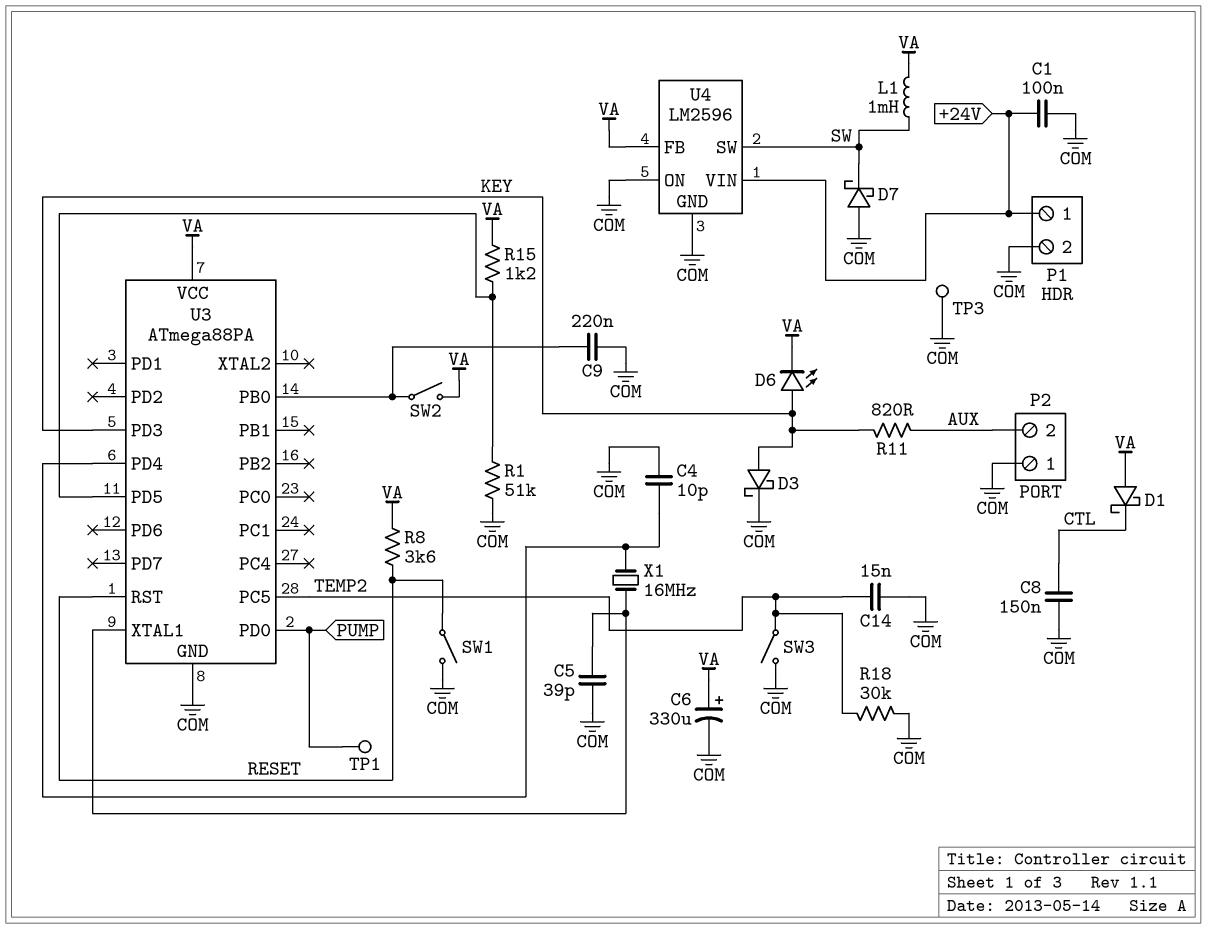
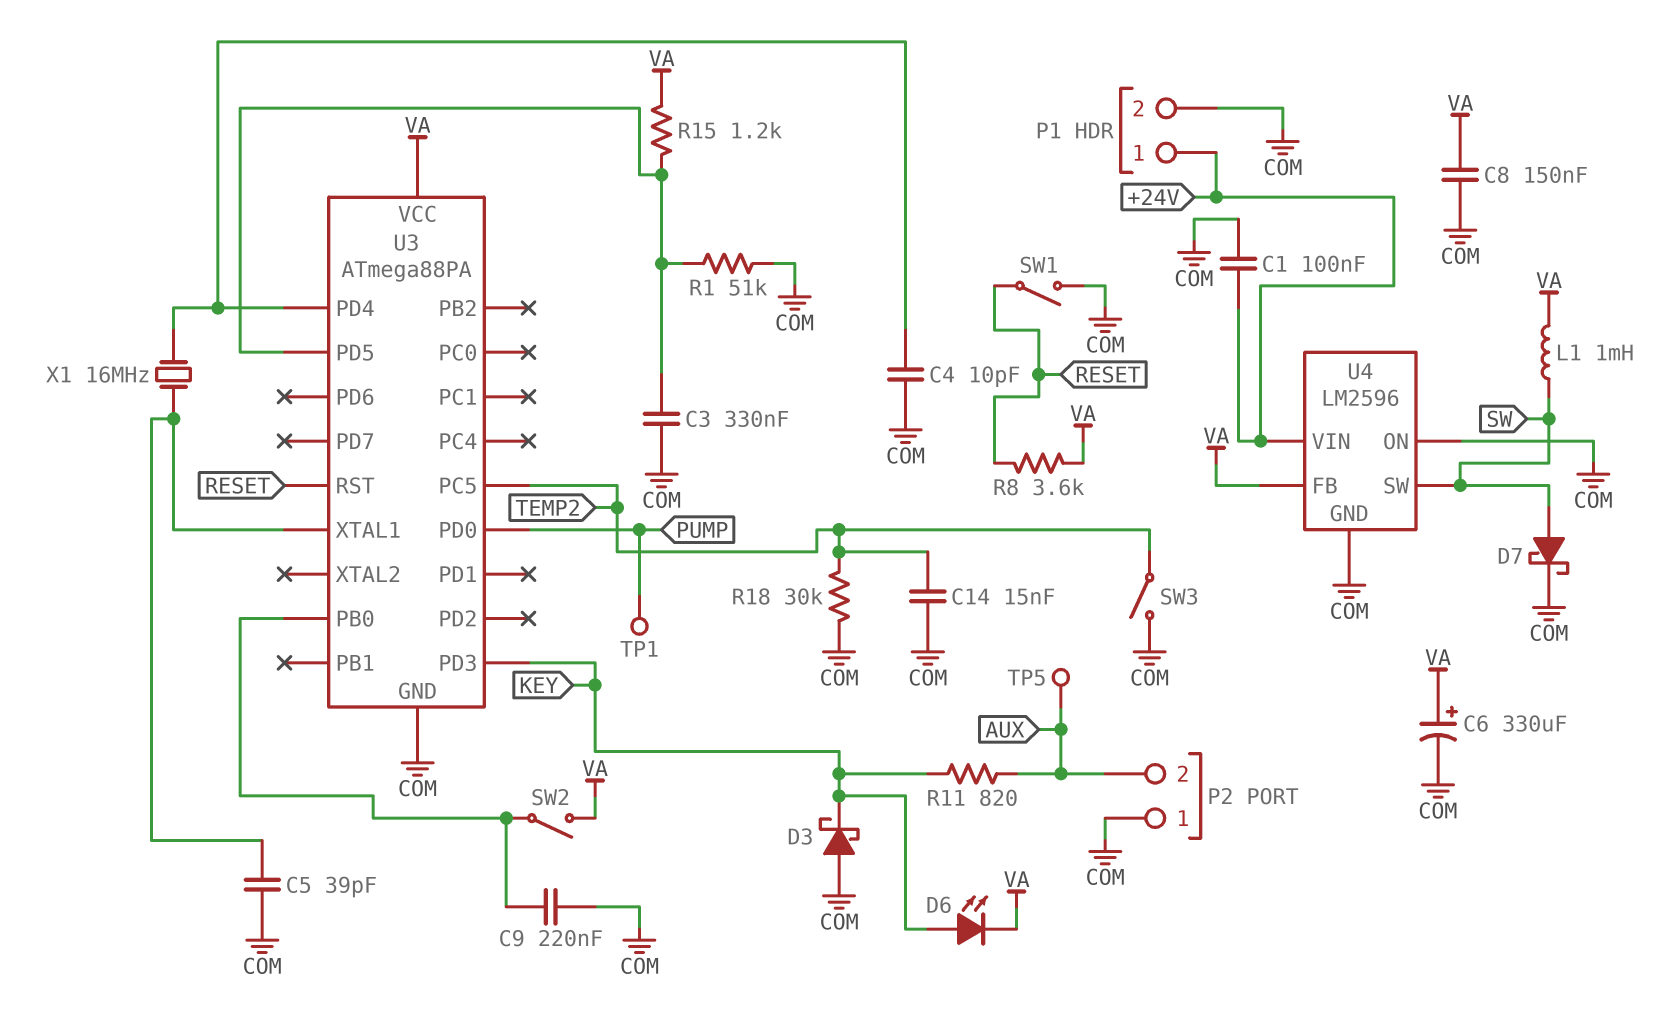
C3: none -> 330nF (COM, U3/PD5)
C8: 150nF (COM, CTL) -> 150nF (COM, VA)
D1: schottky (A VA, K CTL) -> none
D3: schottky (A KEY, K COM) -> schottky (A COM, K KEY)
D7: schottky (A COM, K SW) -> schottky (A SW, K COM)
TP3: test point (COM) -> none
TP5: none -> test point (AUX)

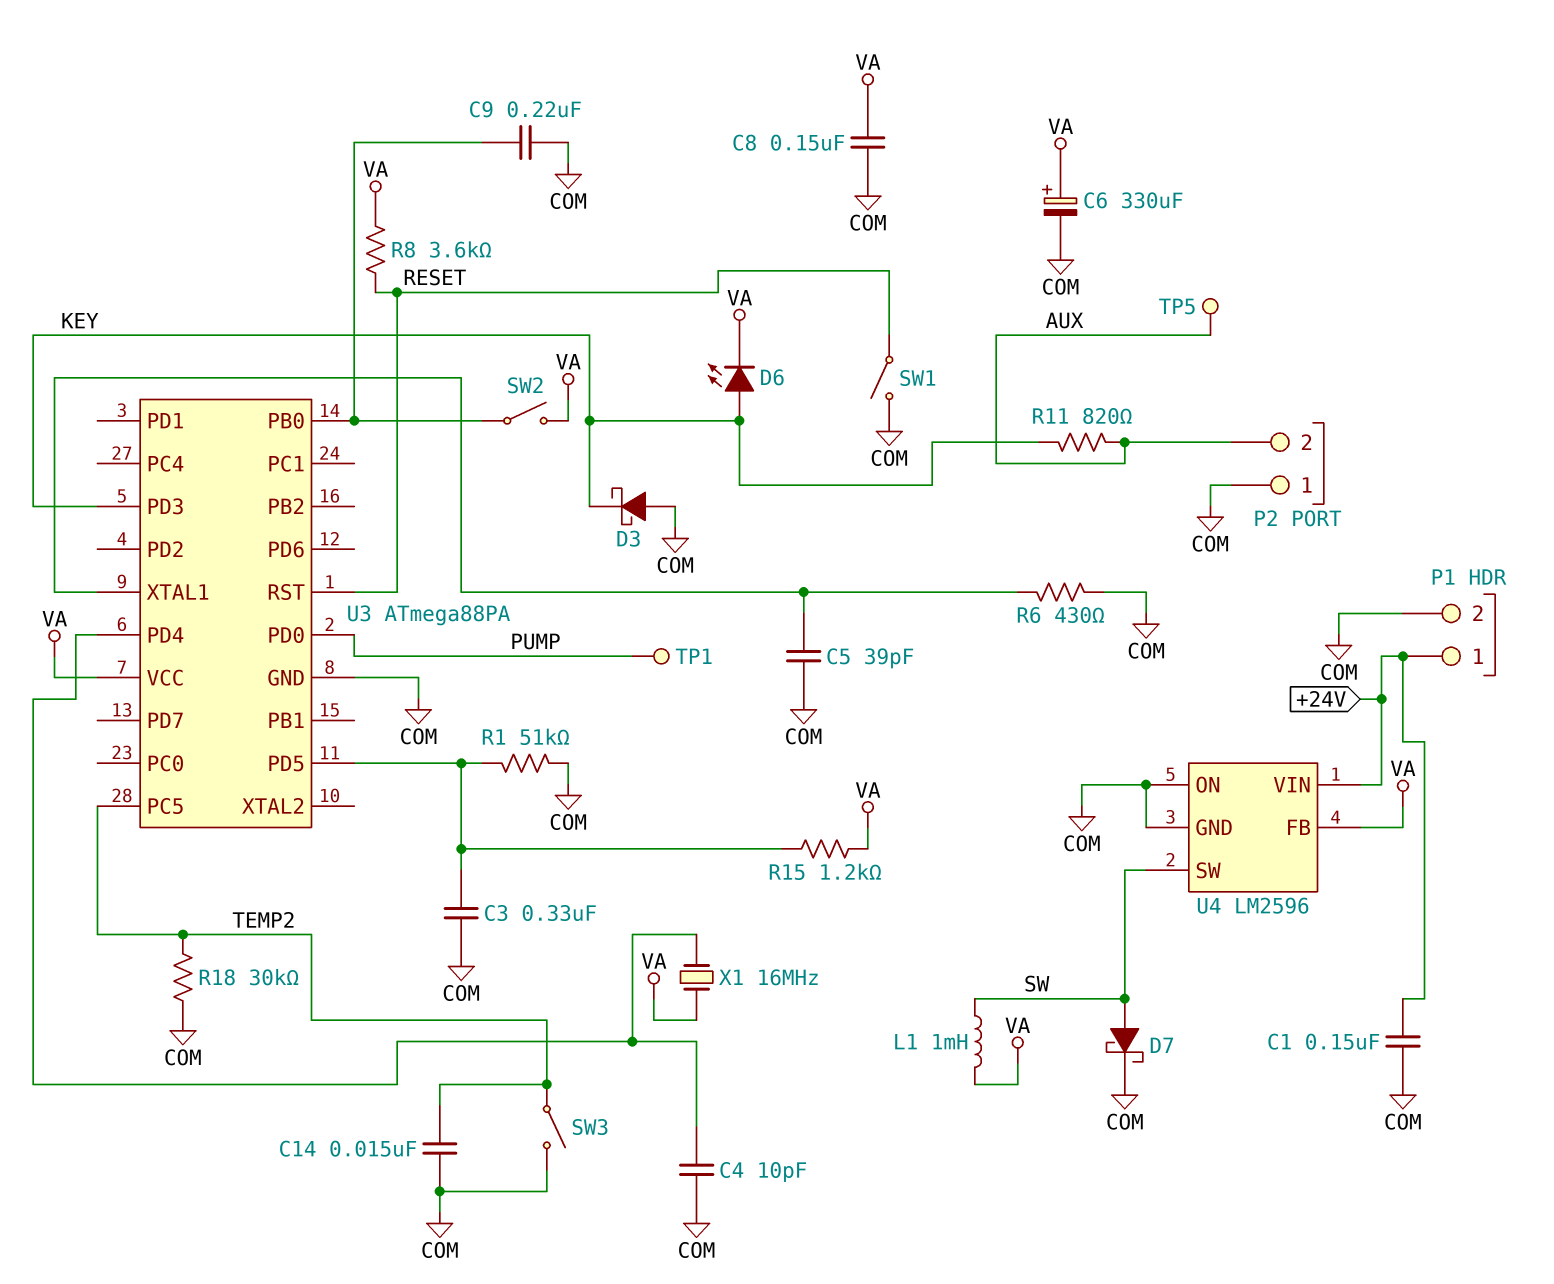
C1: 100nF (+24V, COM) -> 150nF (+24V, COM)
R6: none -> 430 (COM, U3/XTAL1)
X1: 16MHz (U3/PD4, U3/XTAL1) -> 16MHz (U3/PD4, VA)

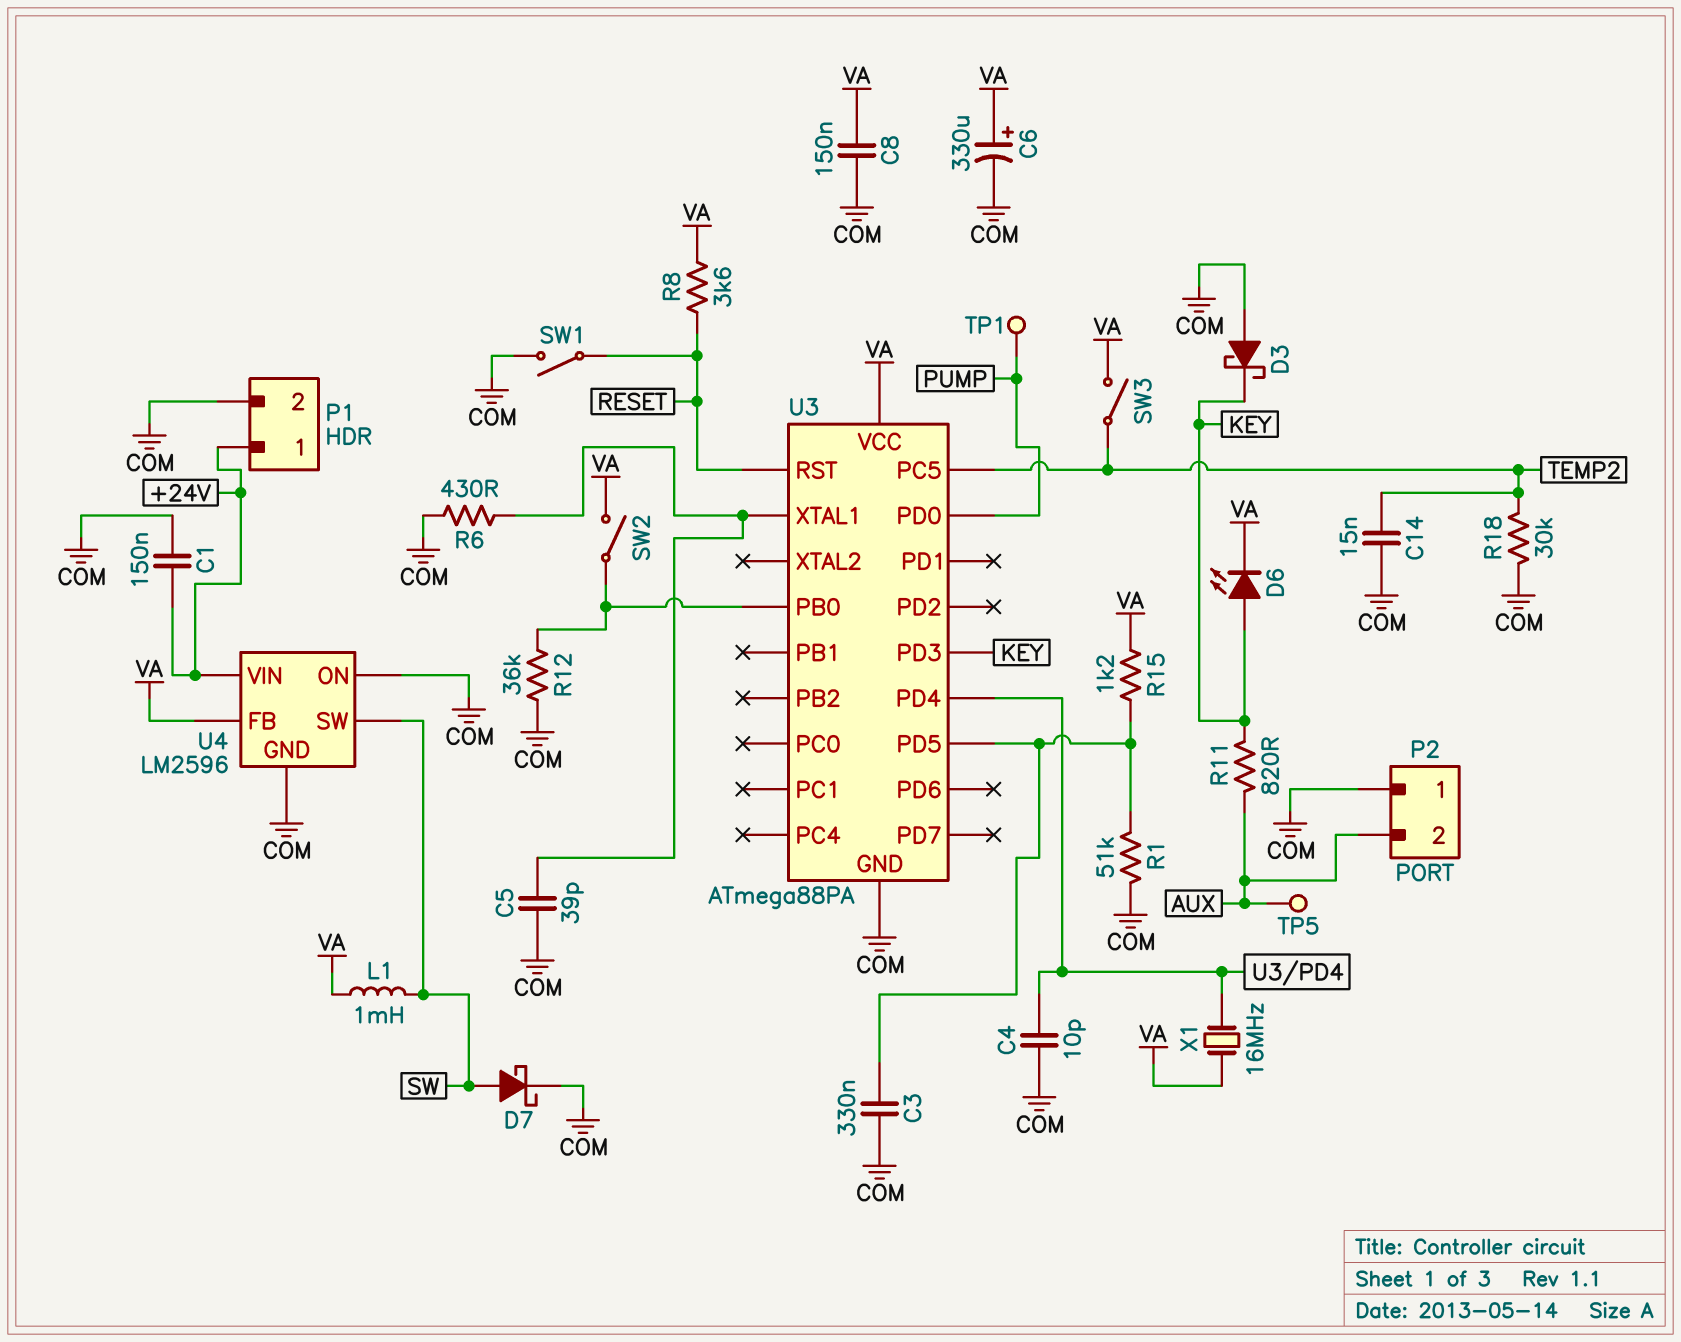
C9: 220nF (COM, U3/PB0) -> none
R12: none -> 36k (COM, U3/PB0)
SW3: switch (COM, TEMP2) -> switch (TEMP2, VA)

